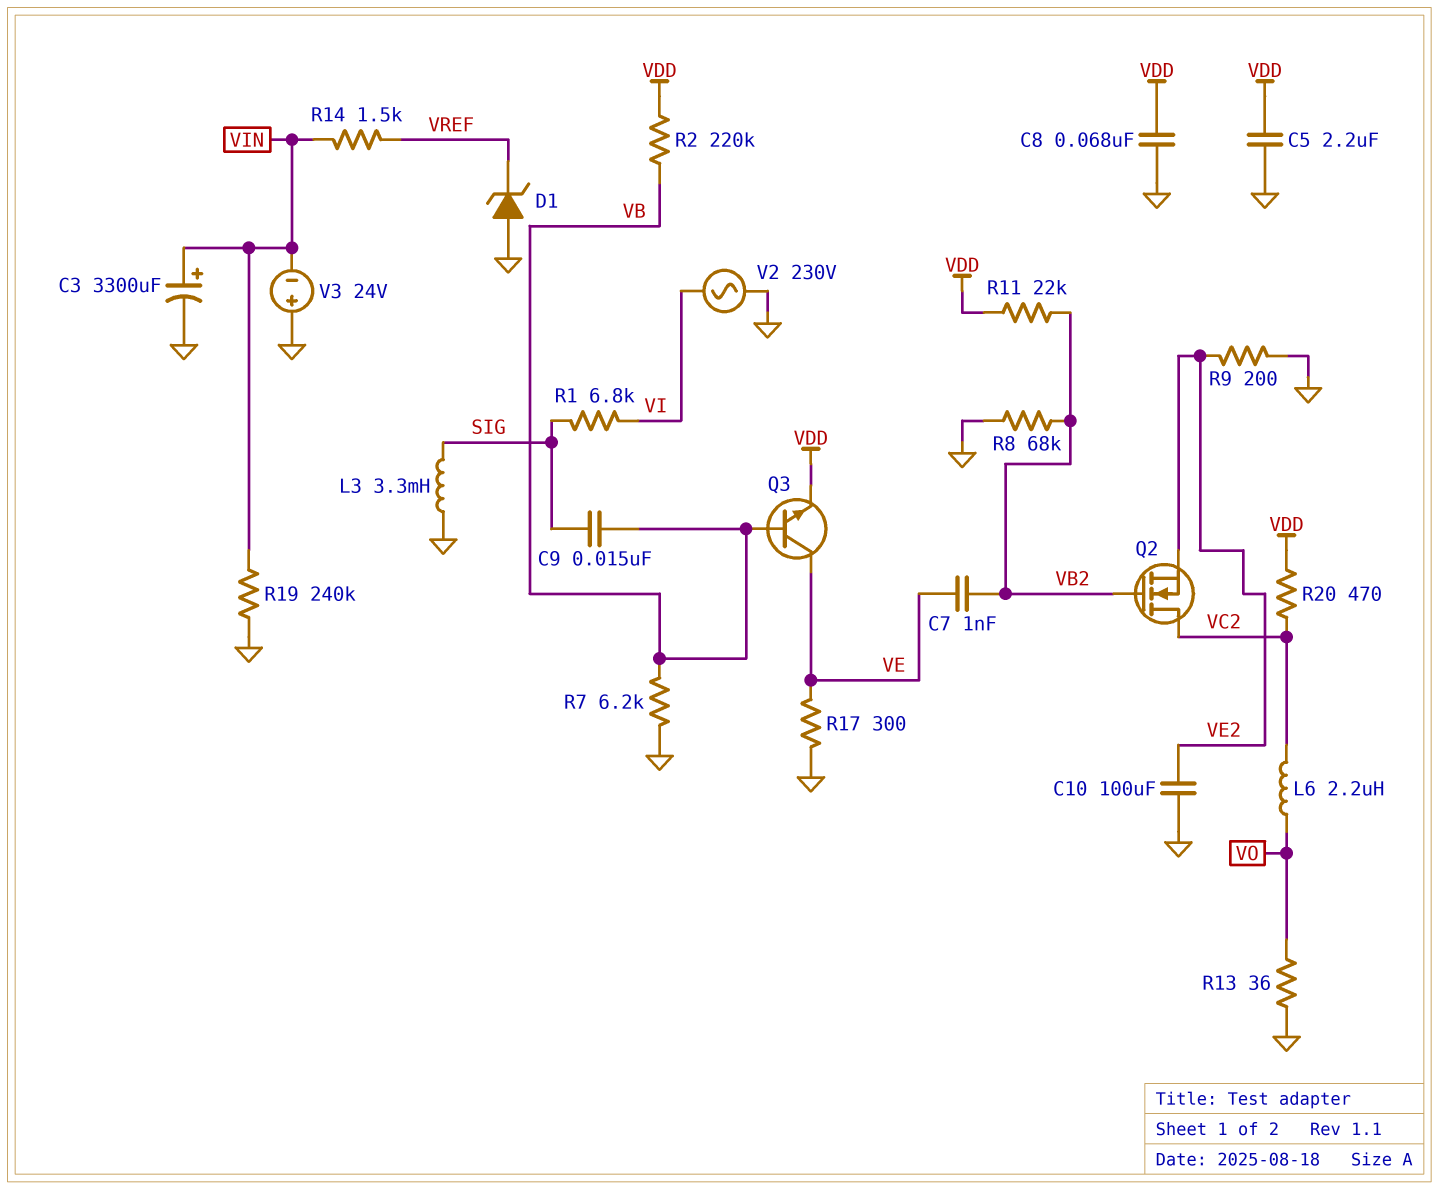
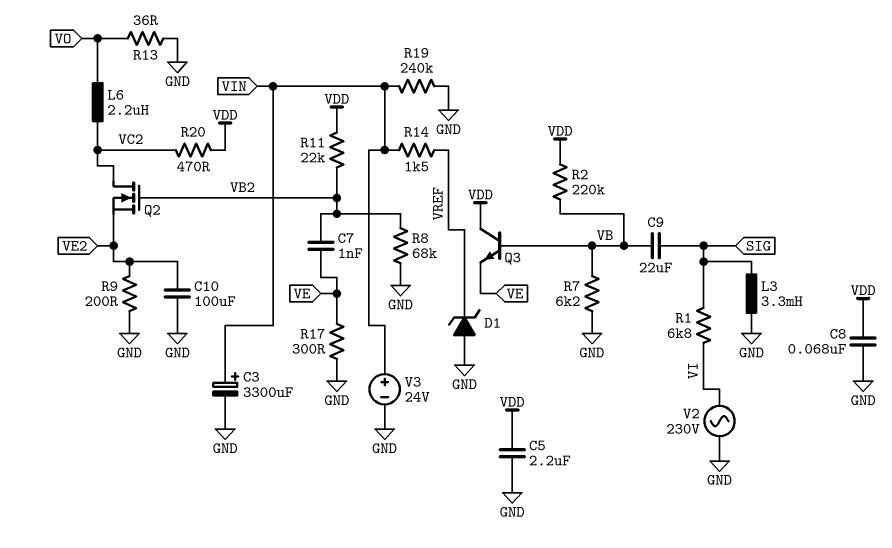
C9: 15nF (SIG, VB) -> 22uF (SIG, VB)
Q3: NPN (B VB, C VE, E VDD) -> NPN (B VB, C VDD, E VE)
V3: 24V (plus GND, minus VIN) -> 24V (plus VIN, minus GND)

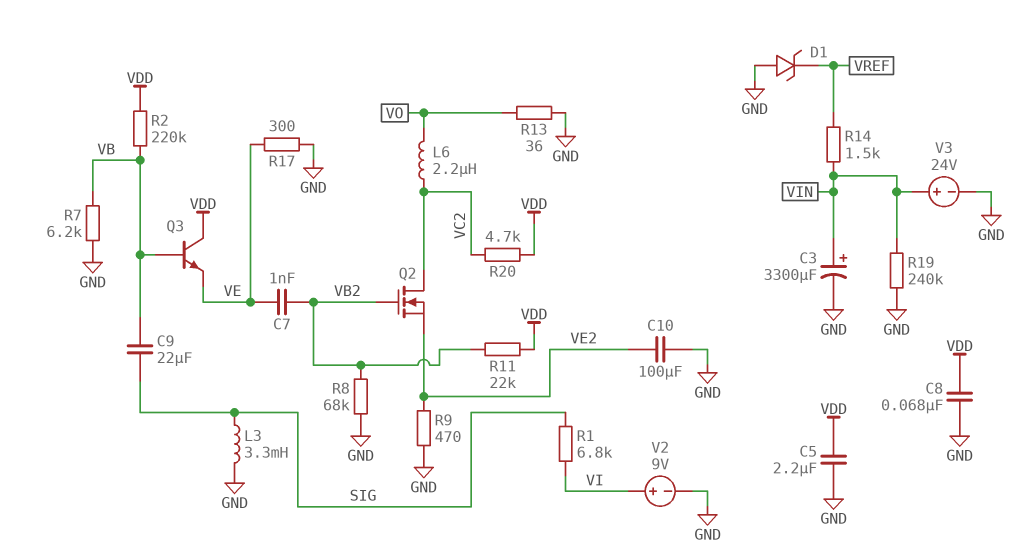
R9: 200 (GND, VE2) -> 470 (GND, VE2)
R20: 470 (VC2, VDD) -> 4.7k (VC2, VDD)
V2: AC 230V (GND, VI) -> 9V (plus VI, minus GND)

